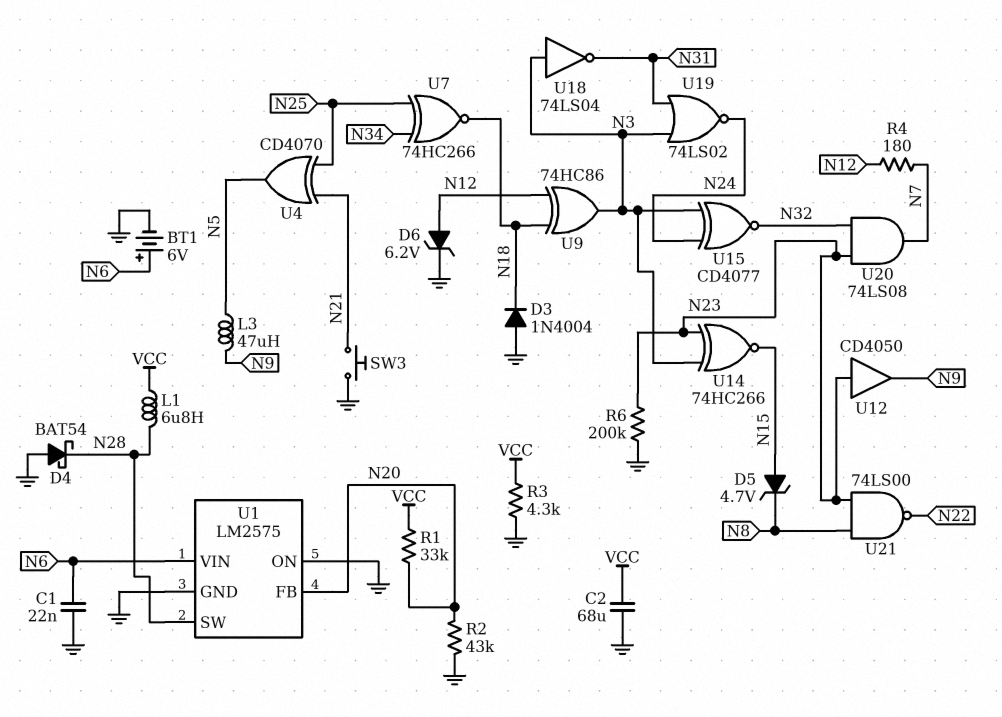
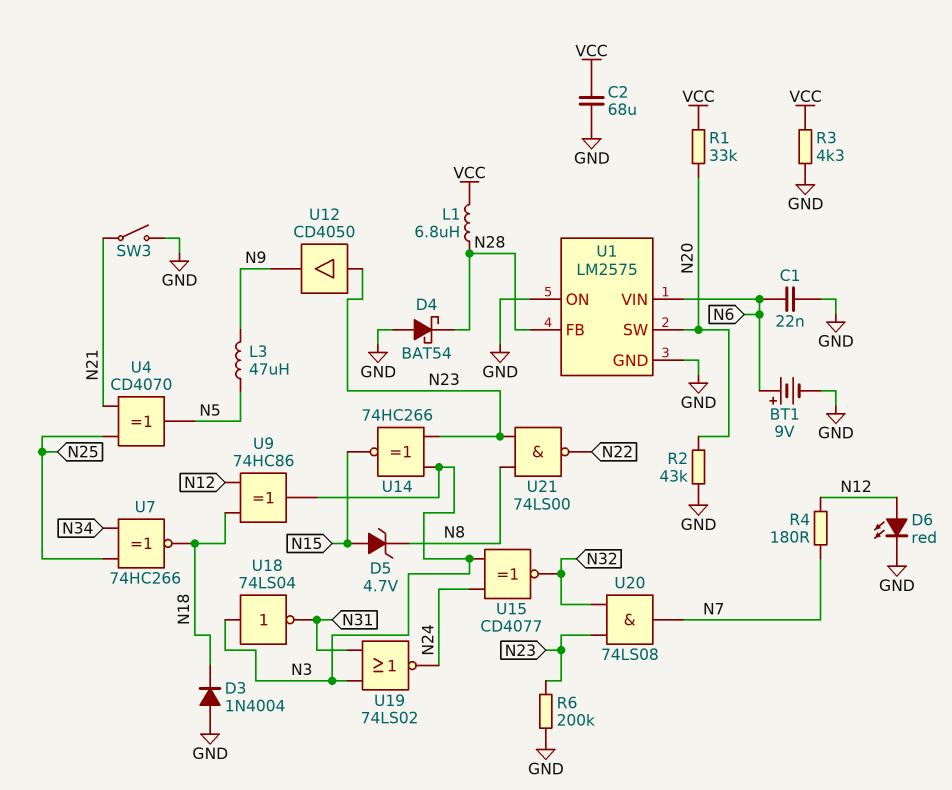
BT1: 6V (plus N6, minus GND) -> 9V (plus N6, minus GND)
D6: zener 6.2V (A N12, K GND) -> LED red (A N12, K GND)
SW3: button (GND, N21) -> switch (GND, N21)
U1 pin FB: N20 -> N28
U1 pin SW: N28 -> N20

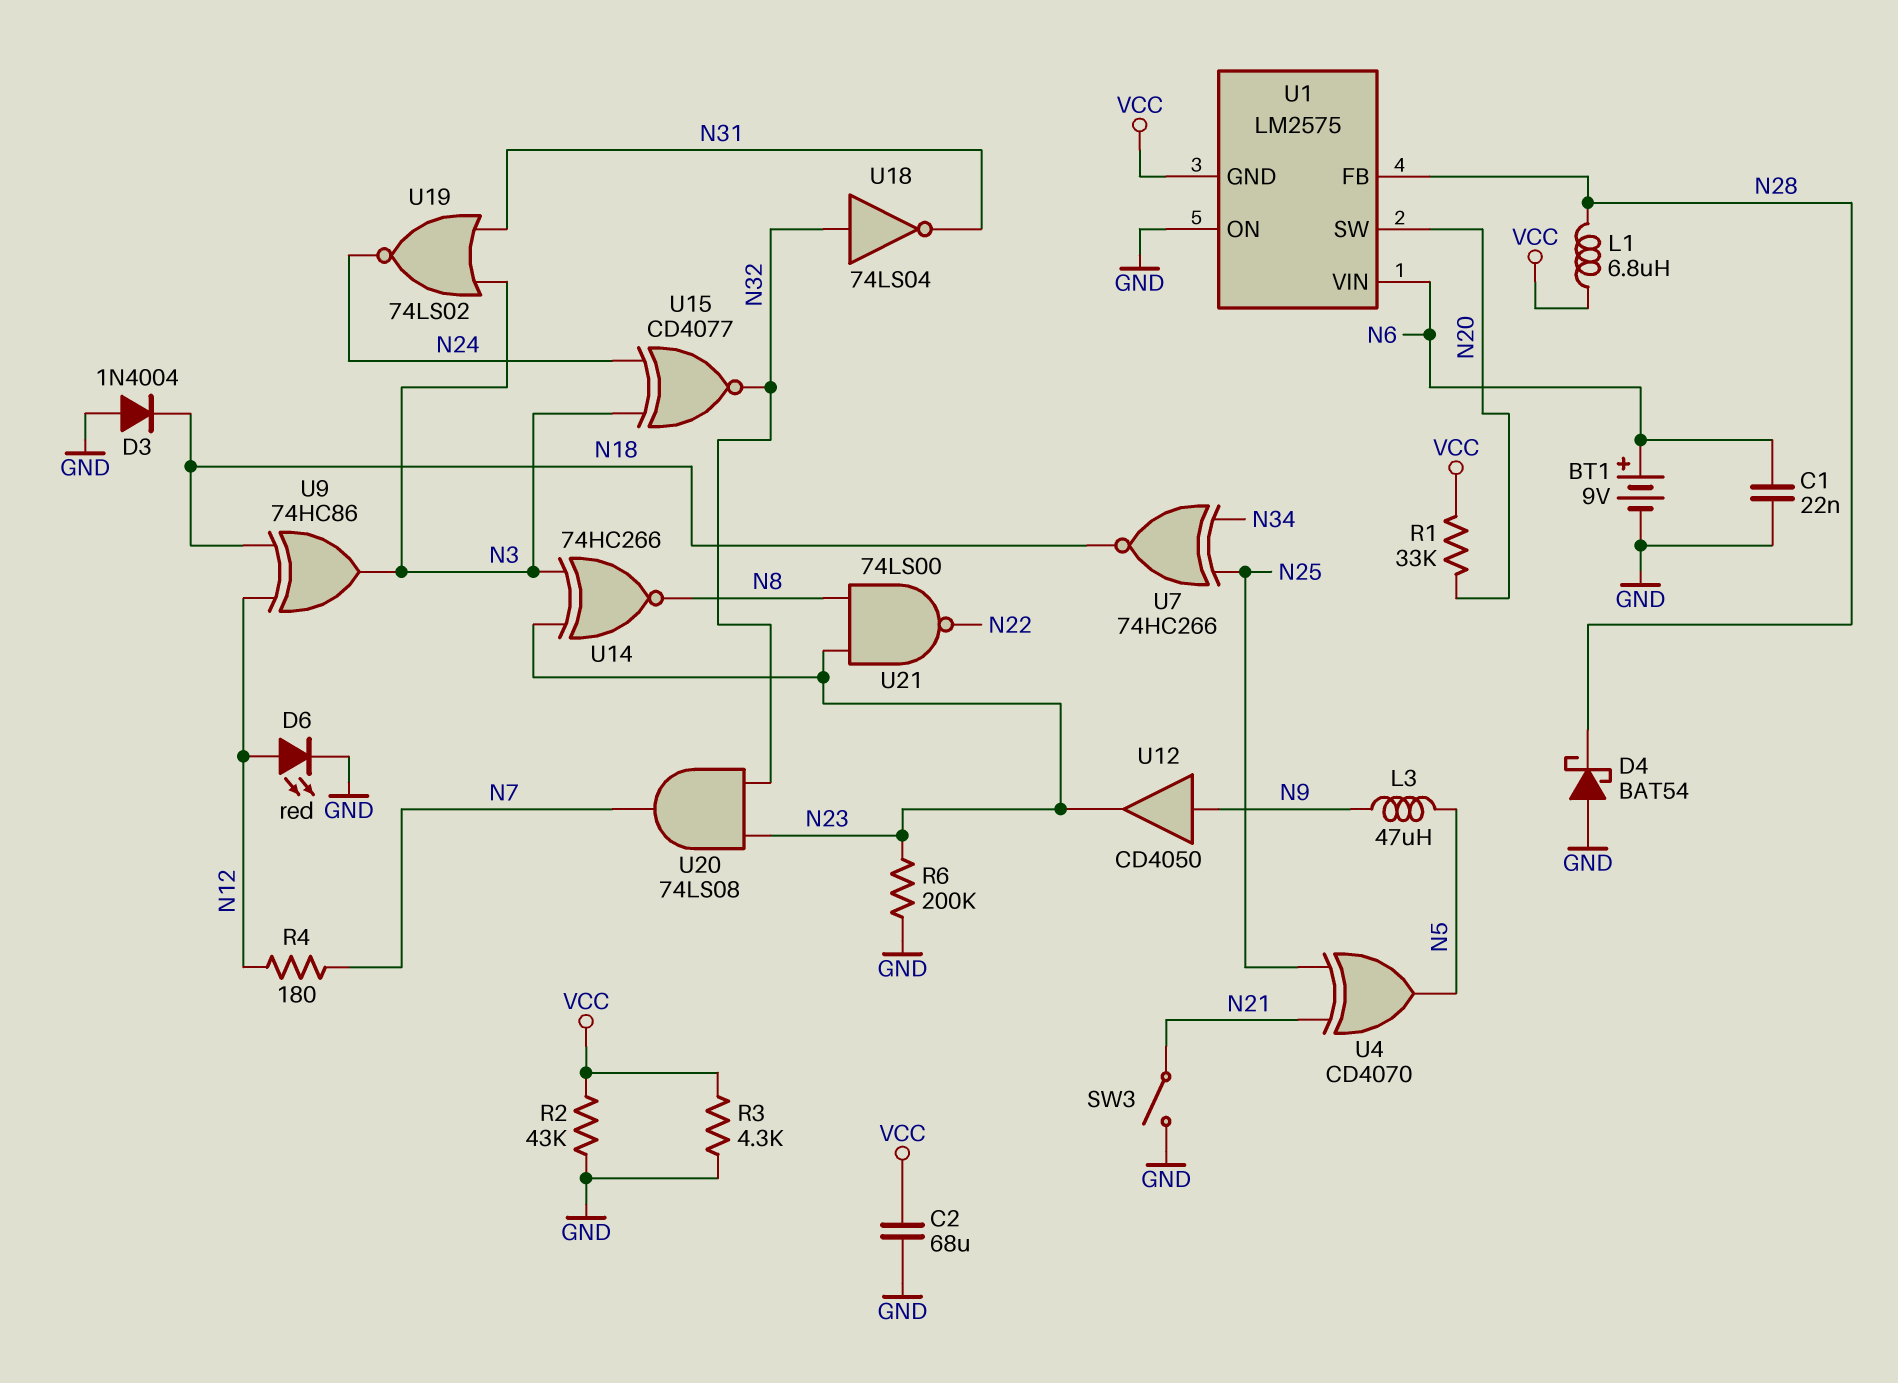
D5: zener 4.7V (A N15, K N8) -> none
R2: 43k (GND, N20) -> 43k (GND, VCC)
U1 pin GND: GND -> VCC
U12: buffer CD4050 (in N23, out N9) -> buffer CD4050 (in N9, out N23)
U14: XNOR 74HC266 (in N3, in N23, out N15) -> XNOR 74HC266 (in N3, in N23, out N8)
U18: NOT 74LS04 (in N3, out N31) -> NOT 74LS04 (in N32, out N31)

